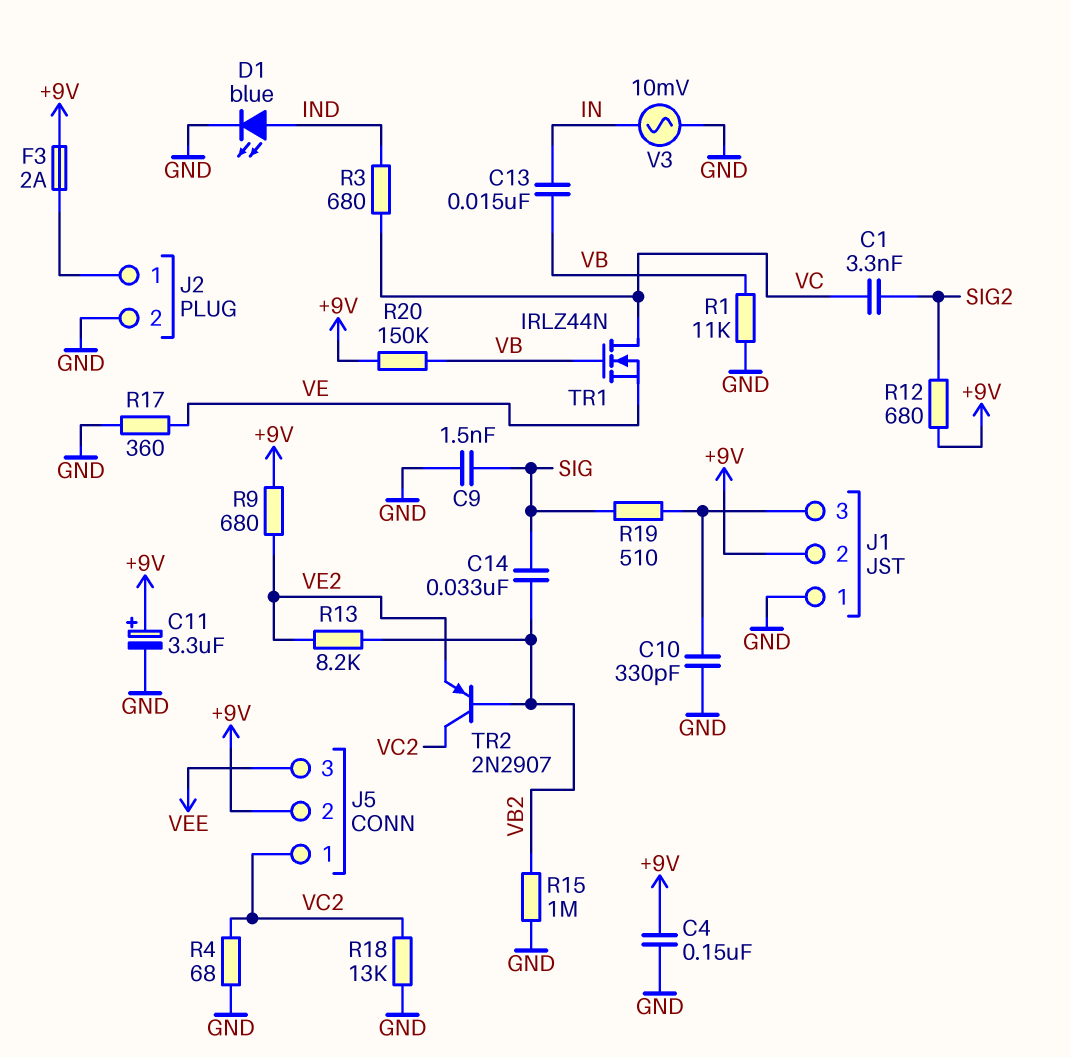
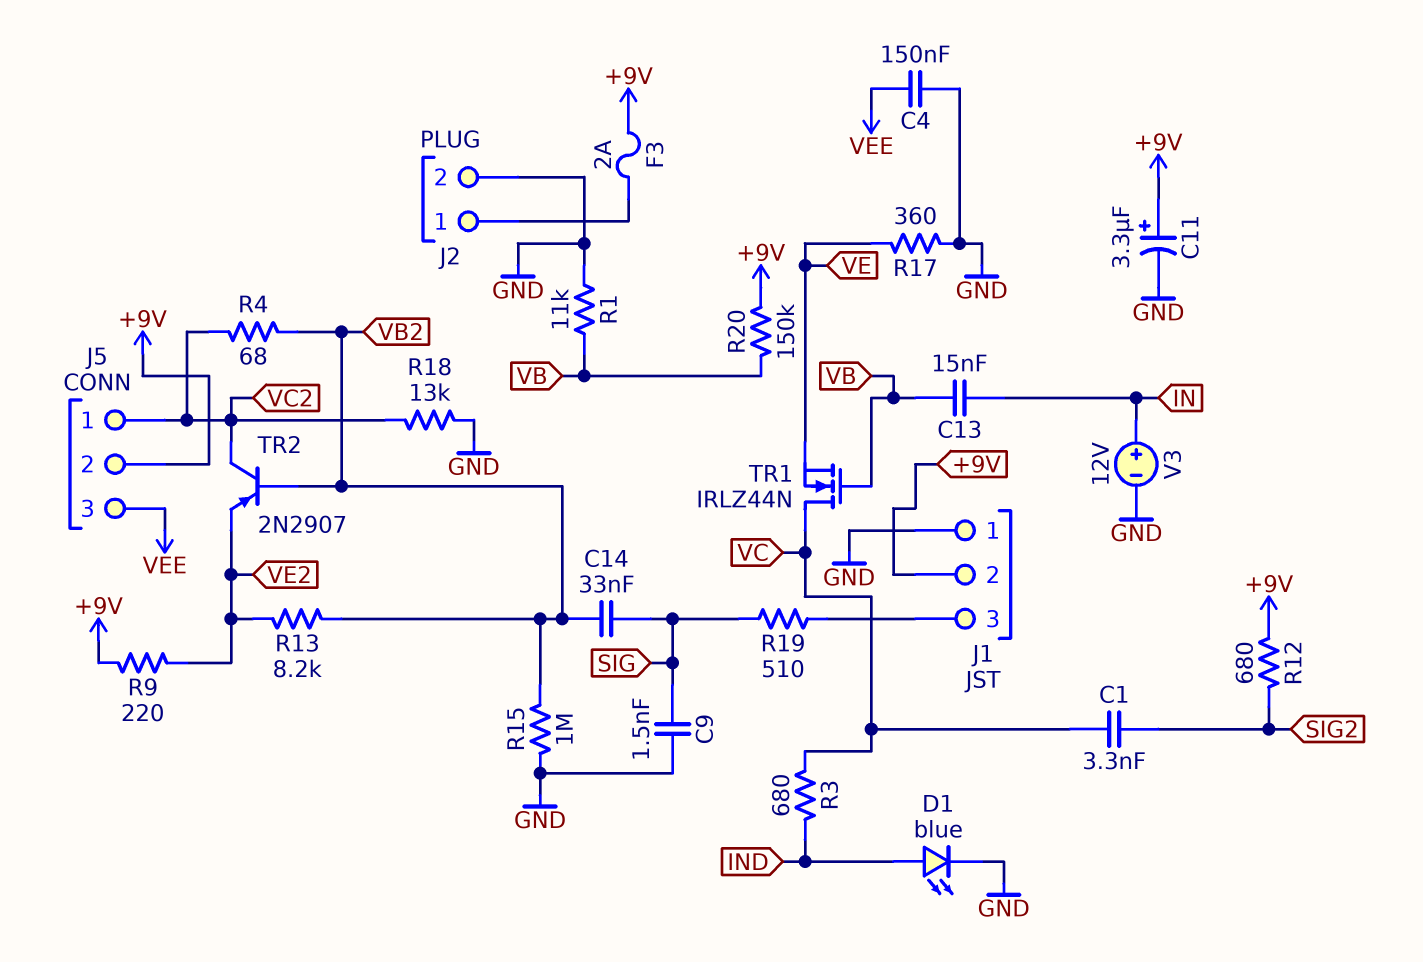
C4: 150nF (+9V, GND) -> 150nF (GND, VEE)
C10: 330pF (GND, J1/3) -> none
R4: 68 (GND, VC2) -> 68 (VB2, VC2)
R9: 680 (+9V, VE2) -> 220 (+9V, VE2)
V3: AC 10mV (GND, IN) -> 12V (plus IN, minus GND)

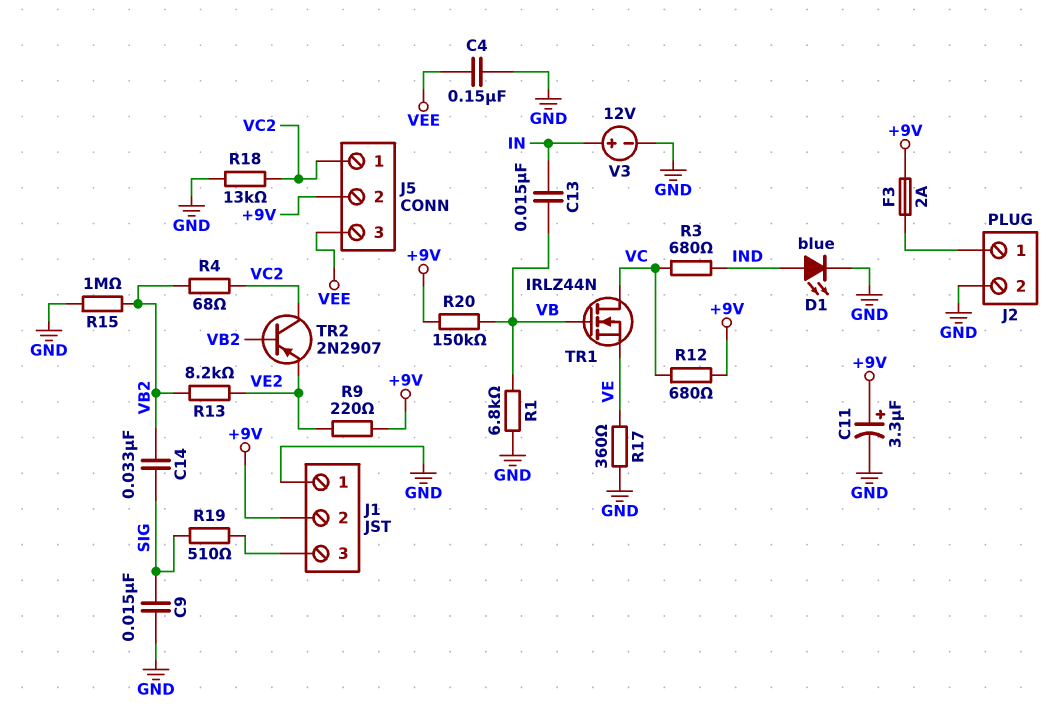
C1: 3.3nF (SIG2, VC) -> none
C9: 1.5nF (GND, SIG) -> 15nF (GND, SIG)
R1: 11k (GND, VB) -> 6.8k (GND, VB)
R12: 680 (+9V, SIG2) -> 680 (+9V, VC)

